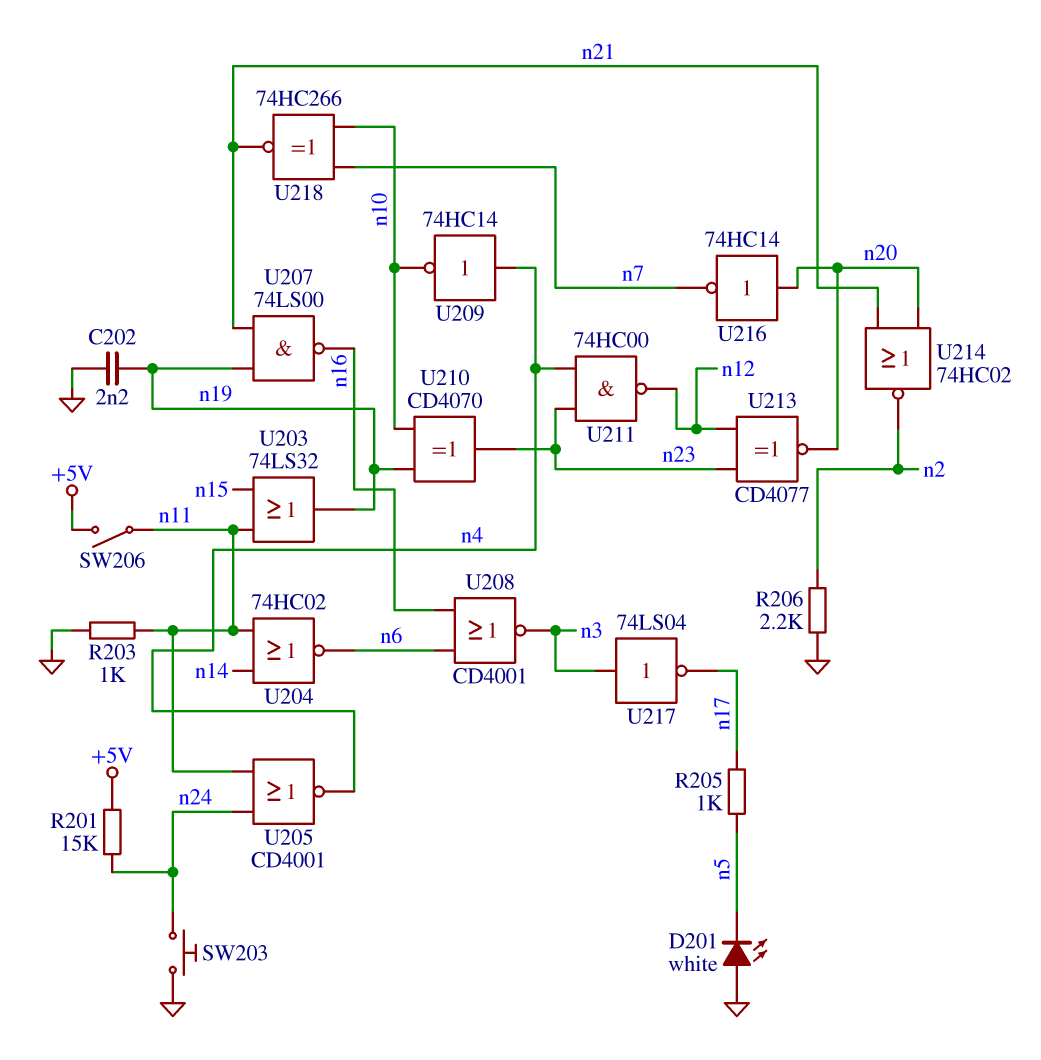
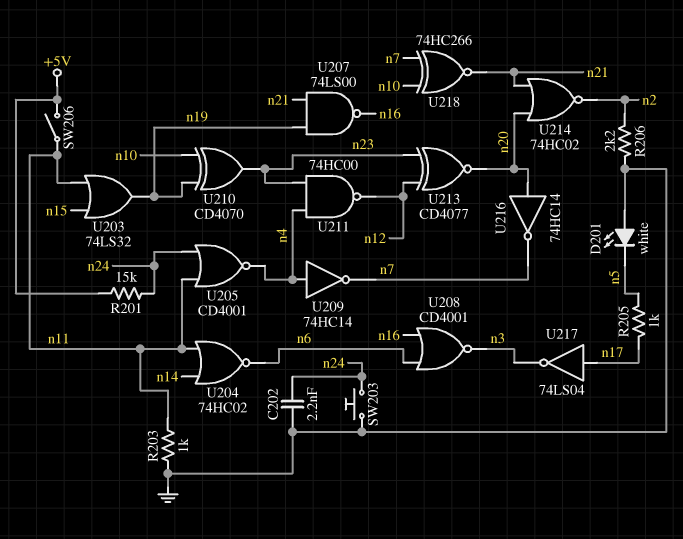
C202: 2.2nF (GND, n19) -> 2.2nF (GND, n24)
U209: NOT 74HC14 (in n4, out n10) -> NOT 74HC14 (in n4, out n7)
U217: NOT 74LS04 (in n3, out n17) -> NOT 74LS04 (in n17, out n3)

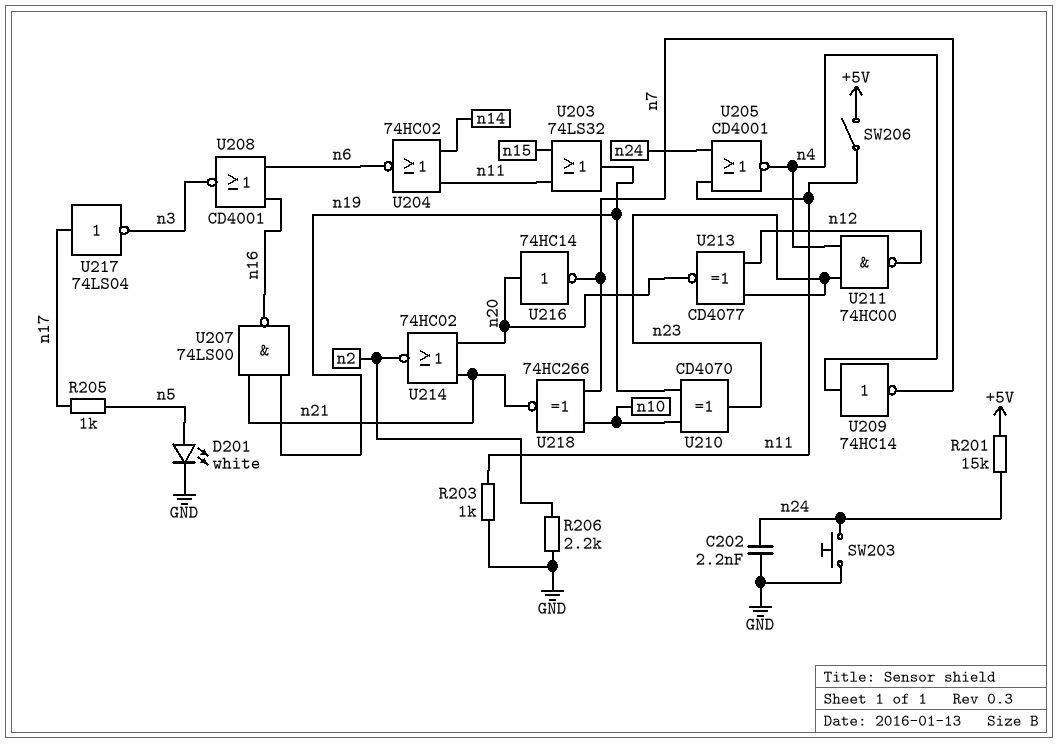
D201: LED white (A GND, K n5) -> LED white (A n5, K GND)

